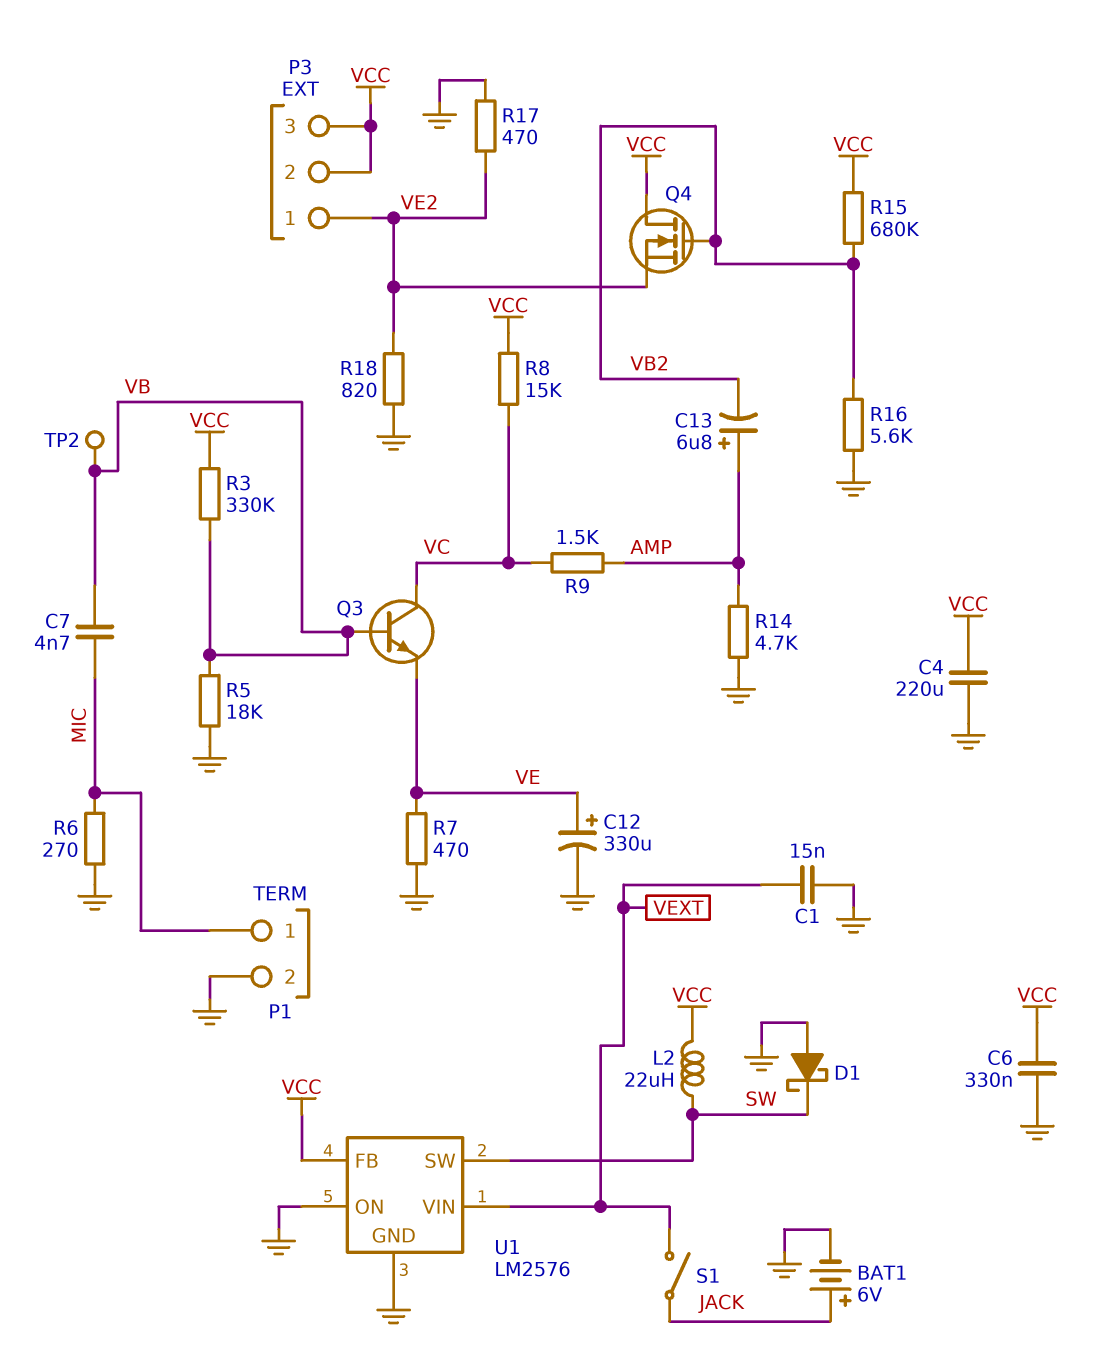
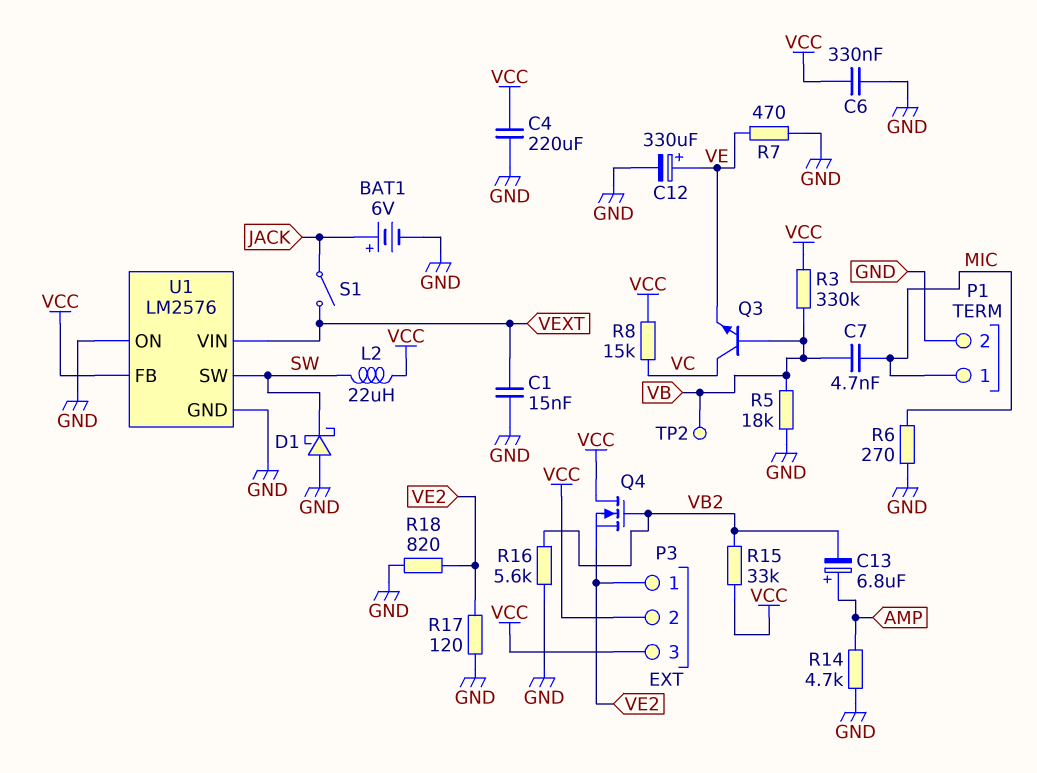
R9: 1.5k (AMP, VC) -> none
R15: 680k (VB2, VCC) -> 33k (VB2, VCC)
R17: 470 (GND, VE2) -> 120 (GND, VE2)

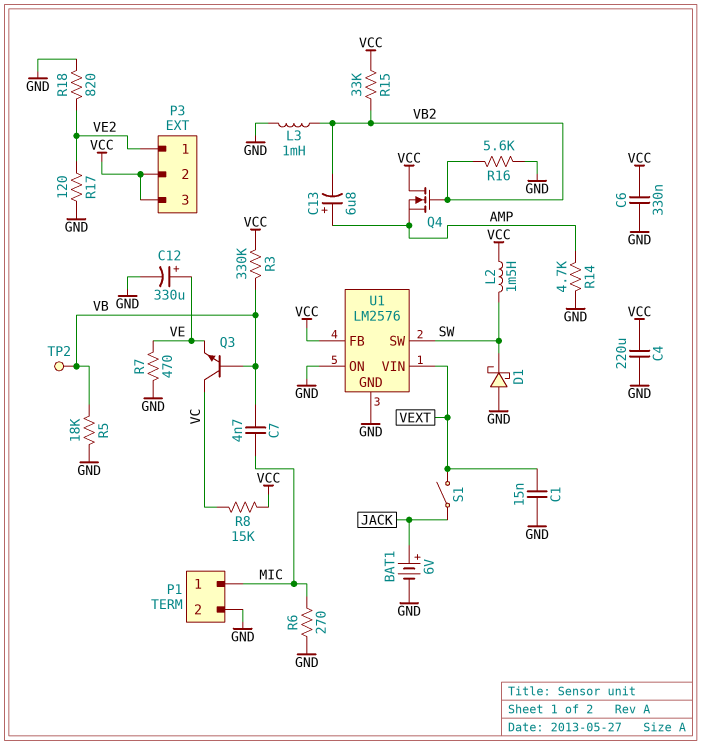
L2: 22uH (SW, VCC) -> 1.5mH (SW, VCC)
L3: none -> 1mH (GND, VB2)
Q4: NMOS (G VB2, D VCC, S VE2) -> NMOS (G VB2, D VCC, S AMP)

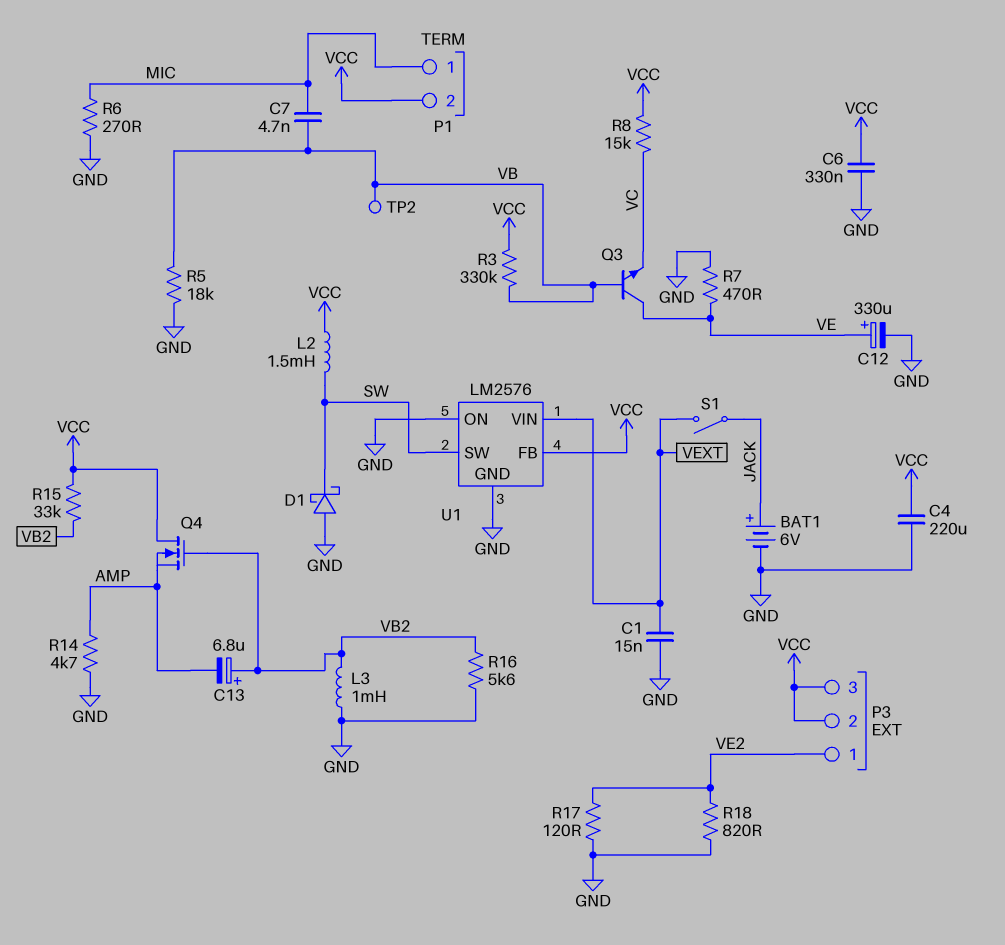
C13: 6.8uF (plus AMP, minus VB2) -> 6.8uF (plus VB2, minus AMP)
P1 pin 2: GND -> VCC
Q3: NPN (B VB, C VC, E VE) -> NPN (B VB, C VE, E VC)

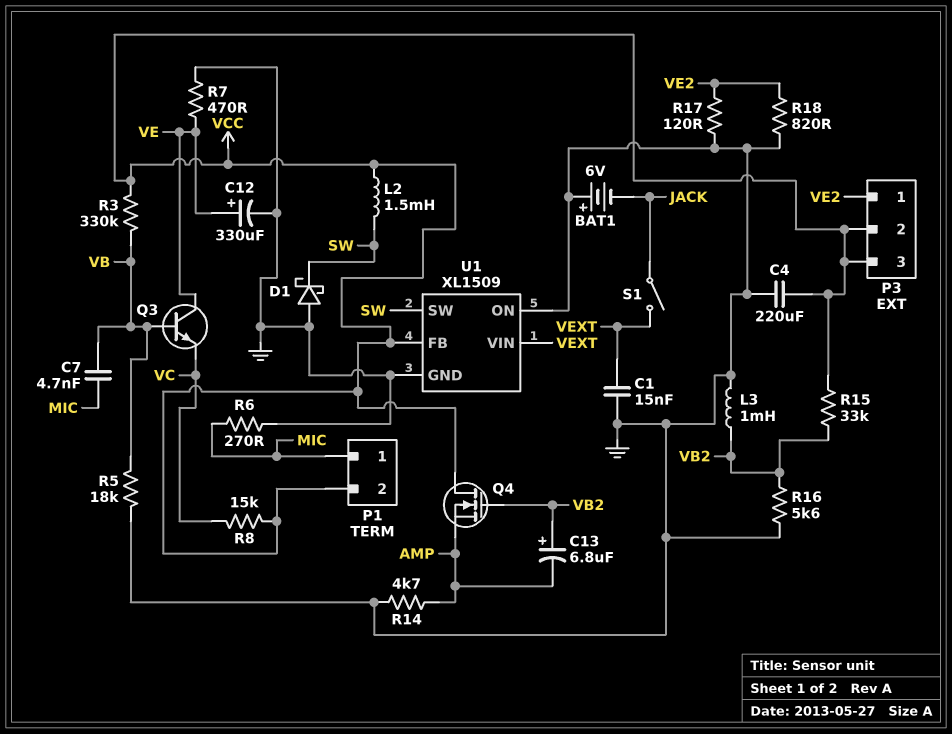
BAT1: 6V (plus JACK, minus GND) -> 6V (plus GND, minus JACK)
C6: 330nF (GND, VCC) -> none
TP2: test point (VB) -> none
U1: LM2576 -> XL1509

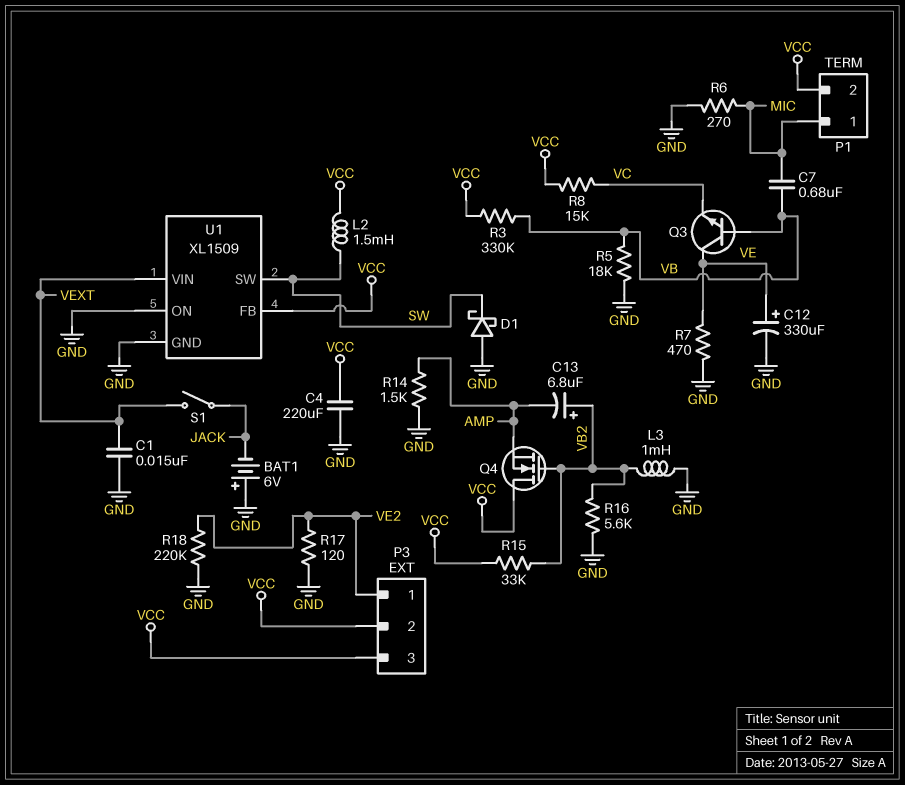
C7: 4.7nF (MIC, VB) -> 680nF (MIC, VB)
R14: 4.7k (AMP, GND) -> 1.5k (AMP, GND)
R18: 820 (GND, VE2) -> 220k (GND, VE2)

